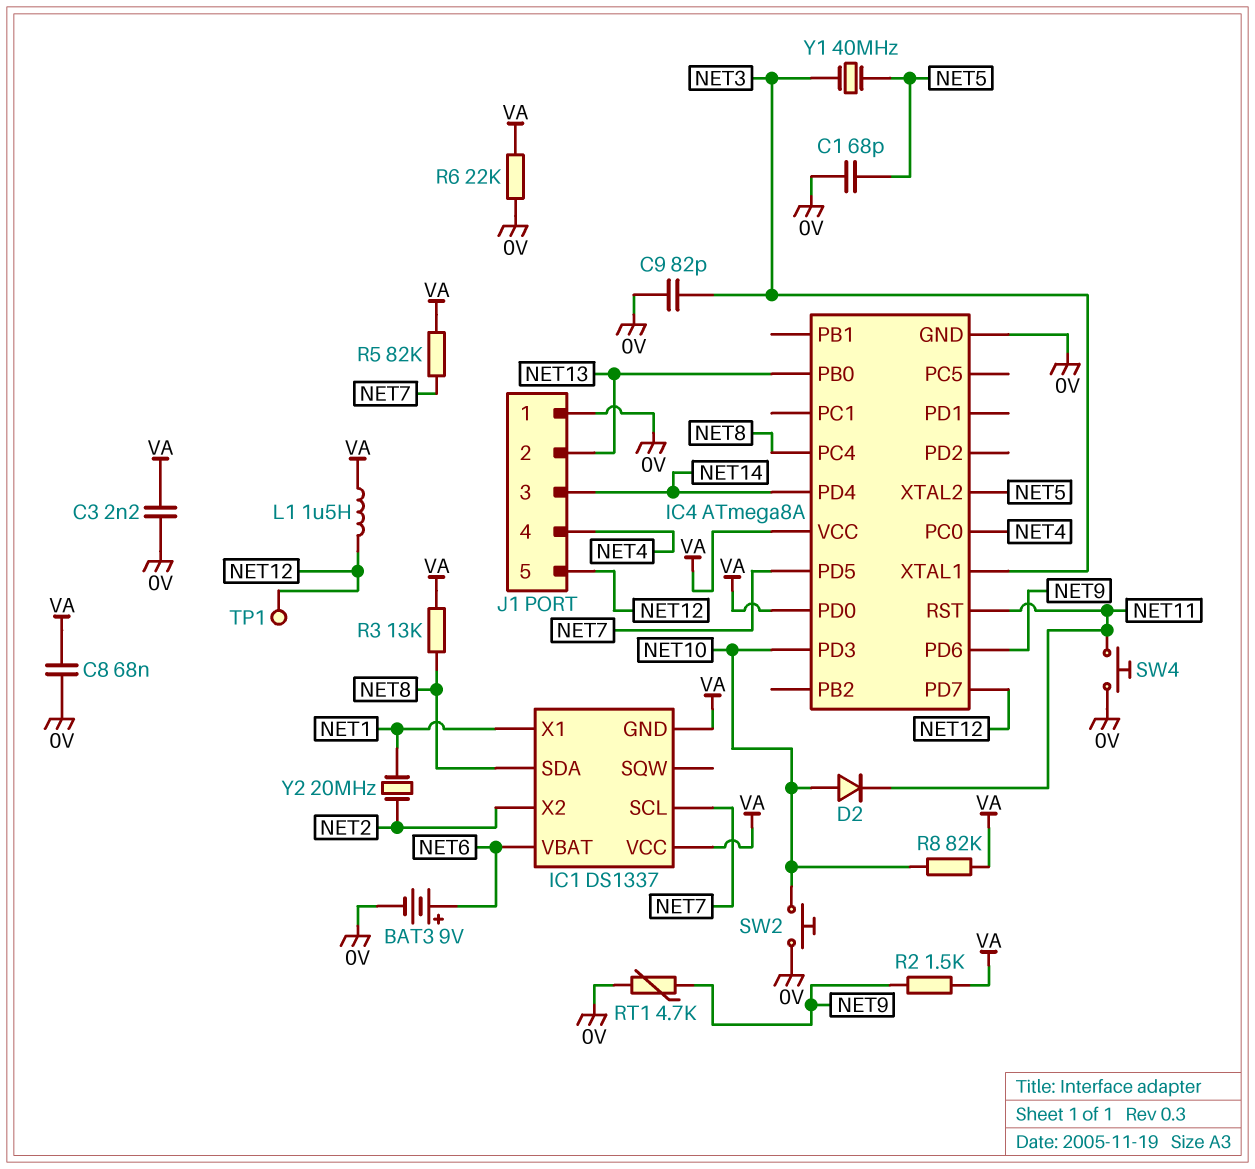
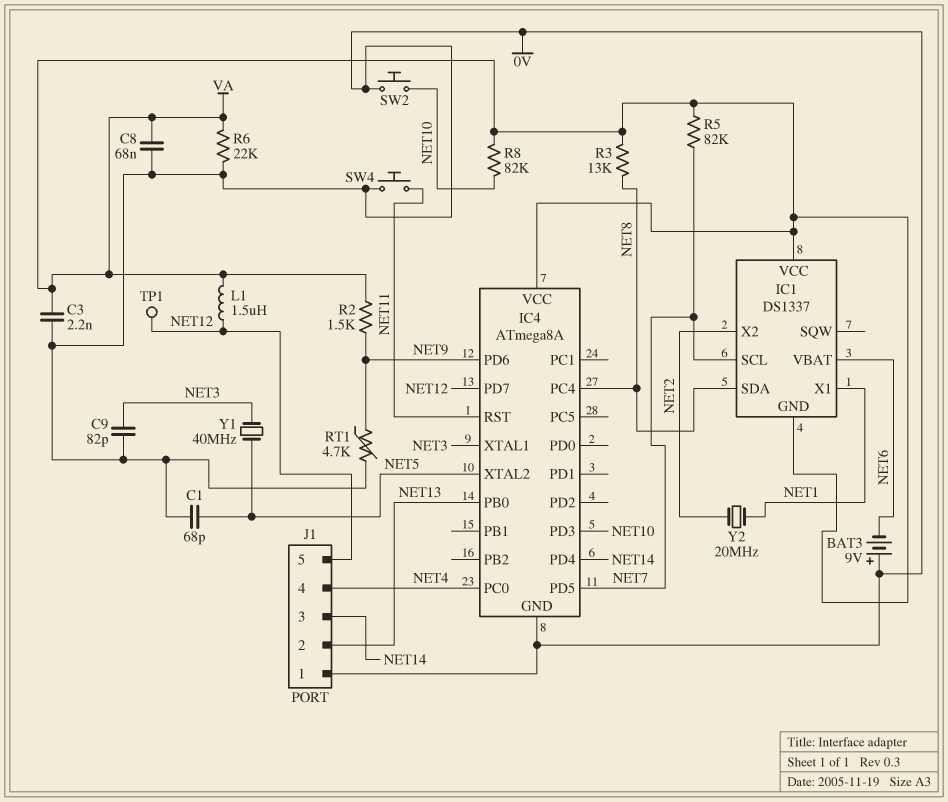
BAT3: 9V (plus NET6, minus 0V) -> 9V (plus 0V, minus NET6)
D2: diode (A NET10, K NET11) -> none
IC4 pin PD0: VA -> none

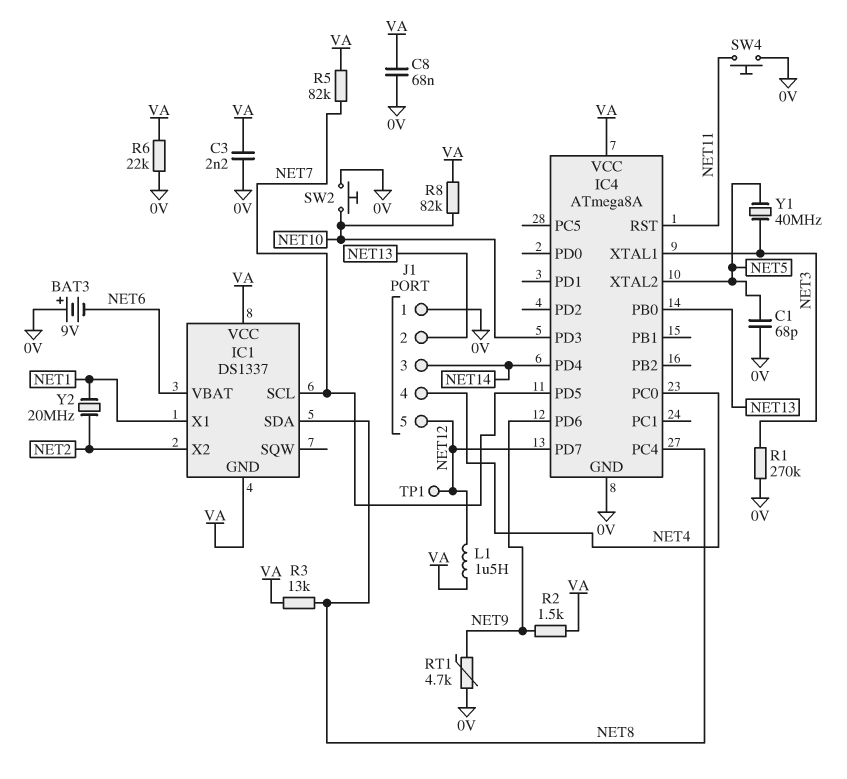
C9: 82pF (0V, NET3) -> none
R1: none -> 270k (0V, NET3)

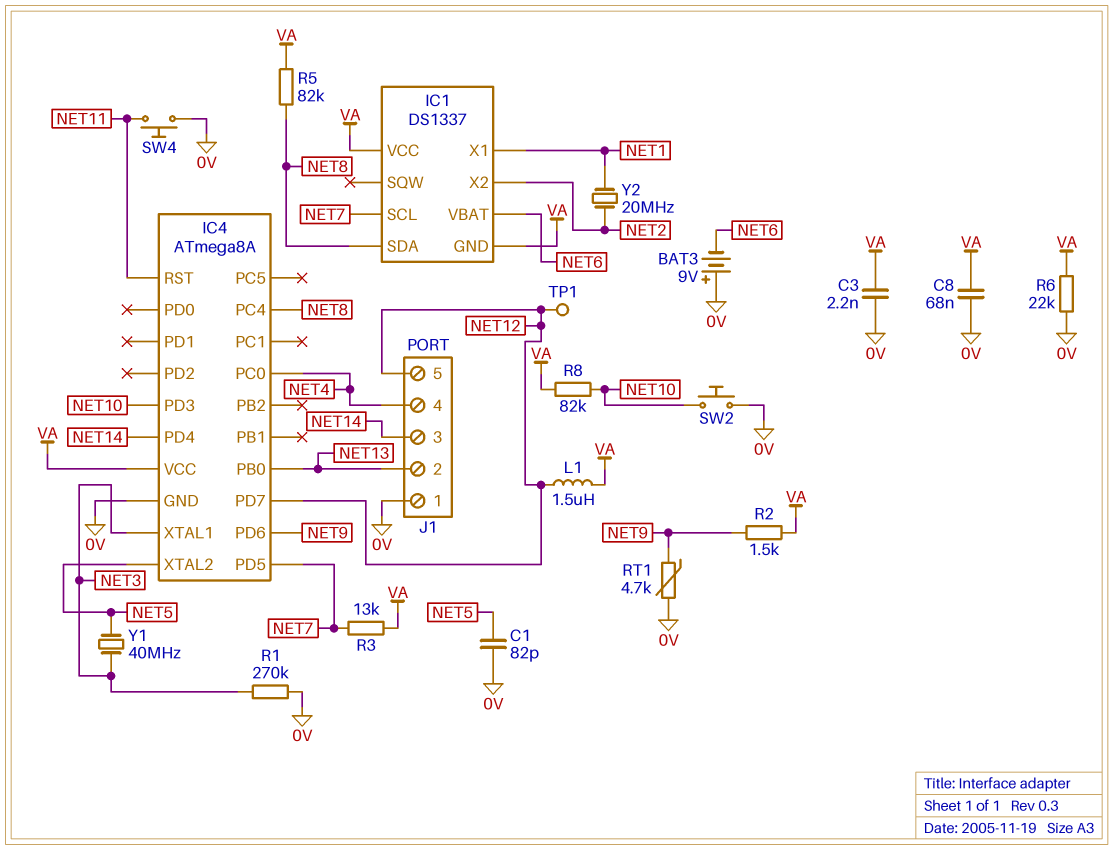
C1: 68pF (0V, NET5) -> 82pF (0V, NET5)
R3: 13k (NET8, VA) -> 13k (NET7, VA)
R5: 82k (NET7, VA) -> 82k (NET8, VA)

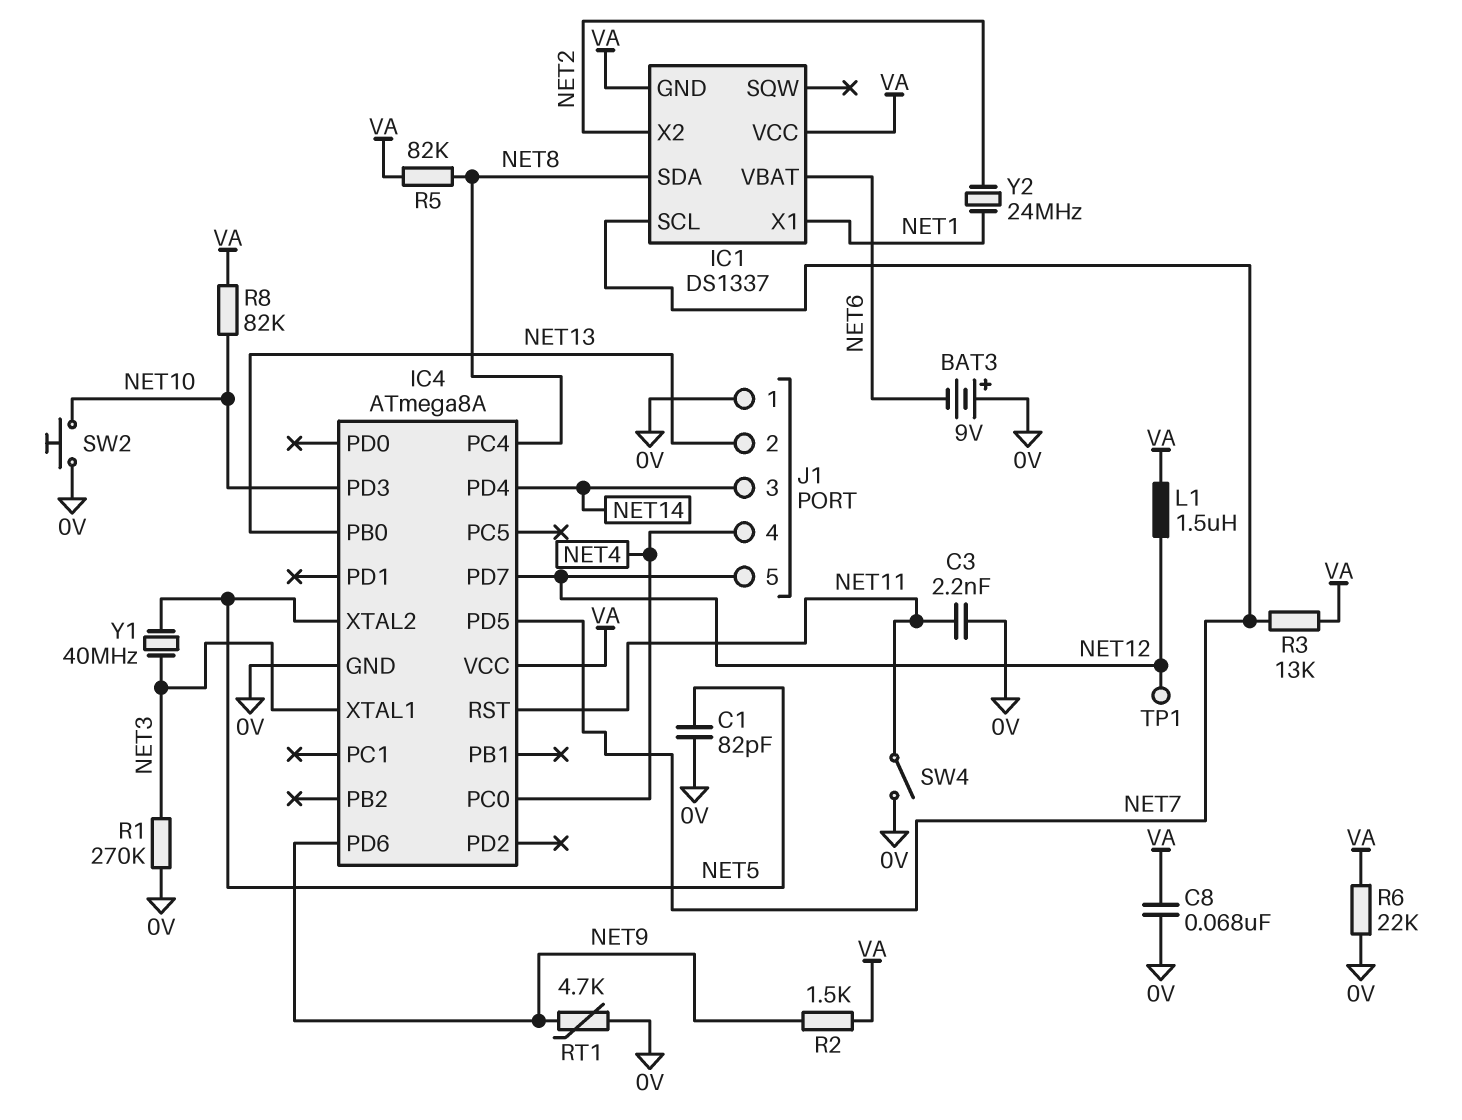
C3: 2.2nF (0V, VA) -> 2.2nF (0V, NET11)
SW4: button (0V, NET11) -> switch (0V, NET11)
Y2: 20MHz (NET1, NET2) -> 24MHz (NET1, NET2)

